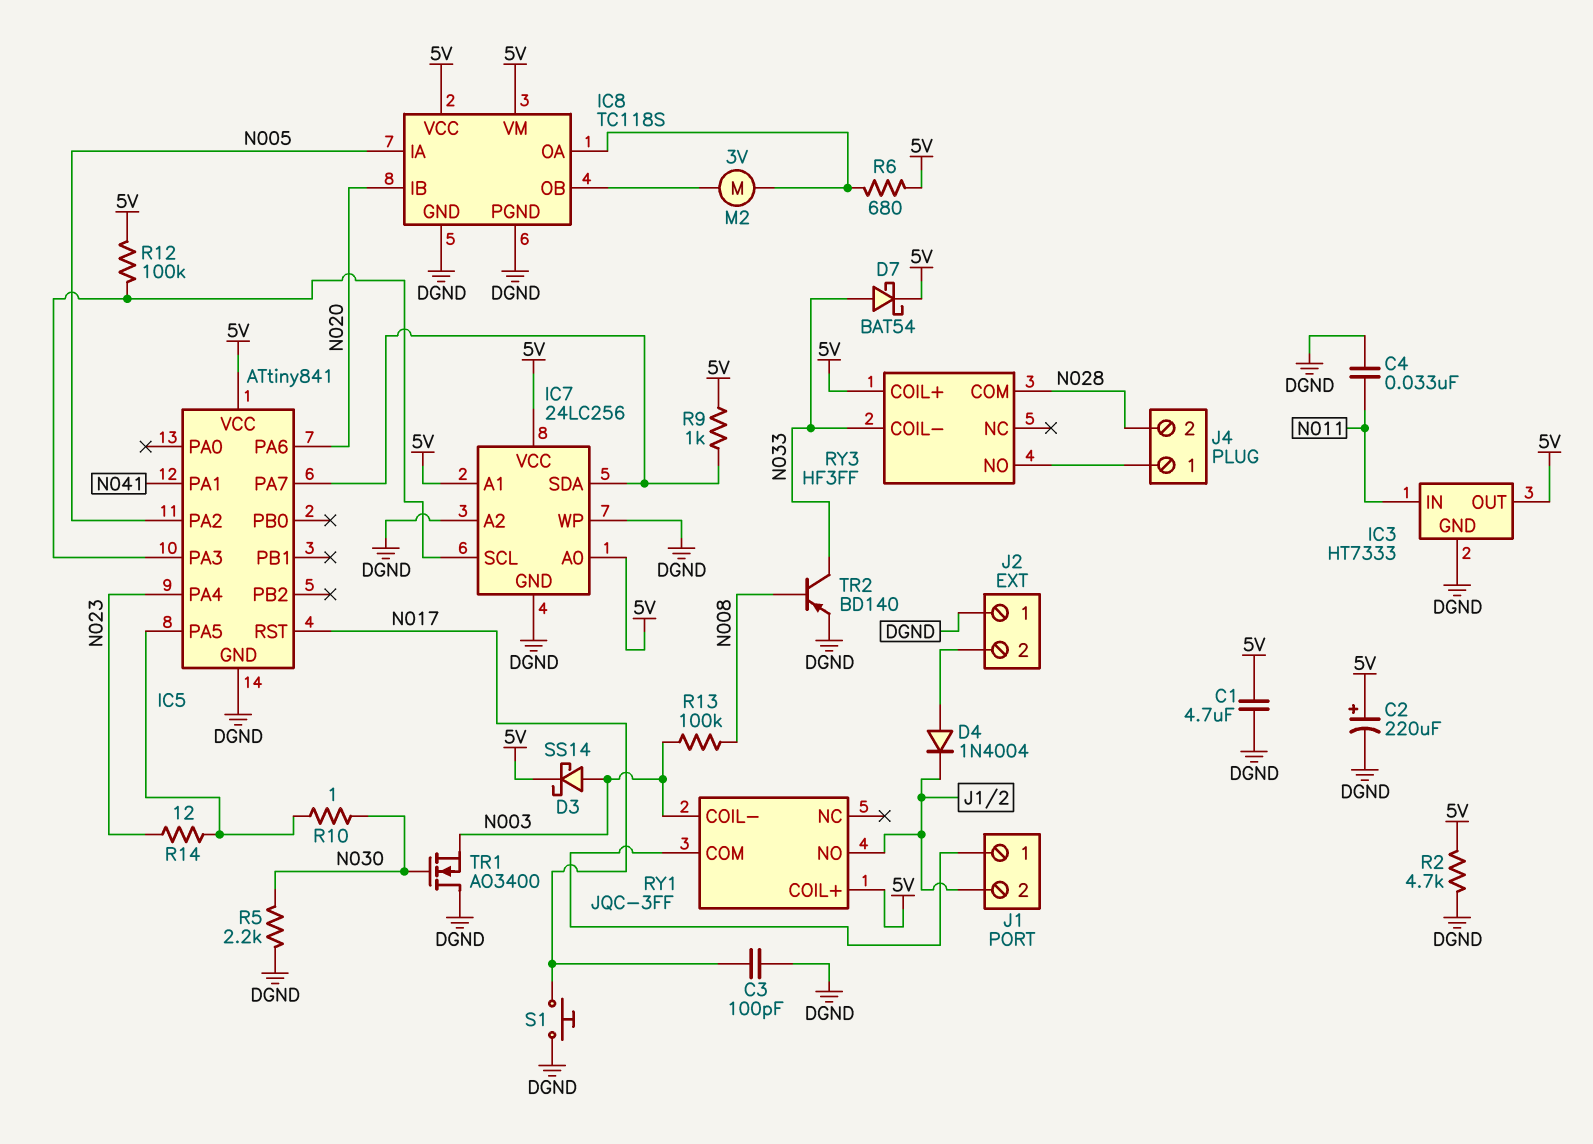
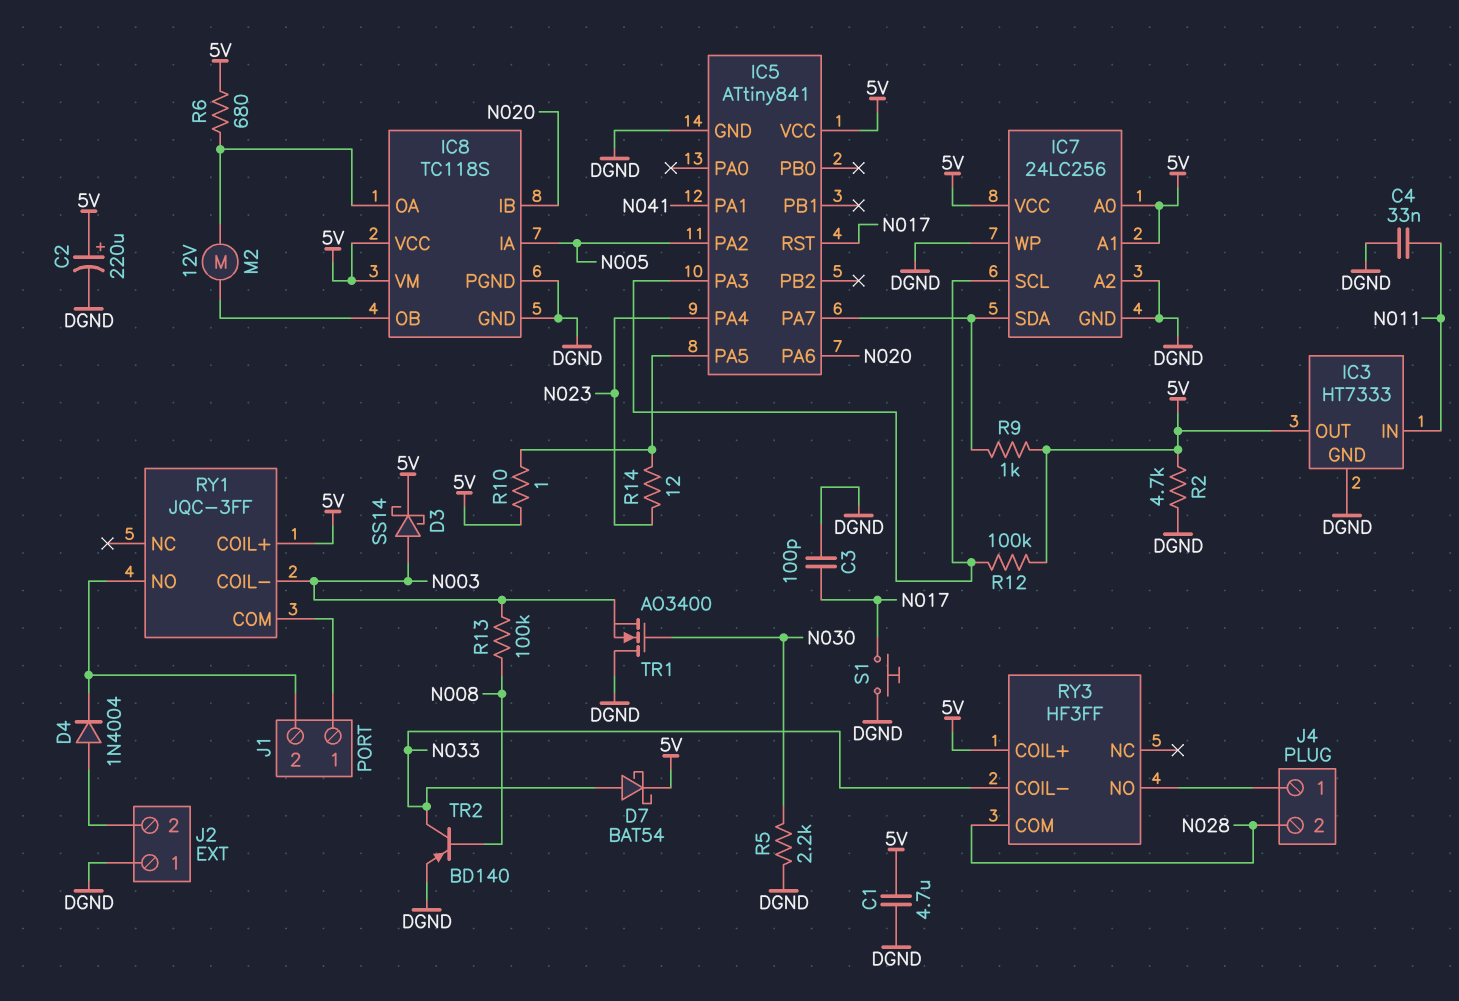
M2: motor 3V (IC8/OA, IC8/OB) -> motor 12V (IC8/OA, IC8/OB)
R10: 1 (IC5/PA5, N030) -> 1 (5V, IC5/PA5)

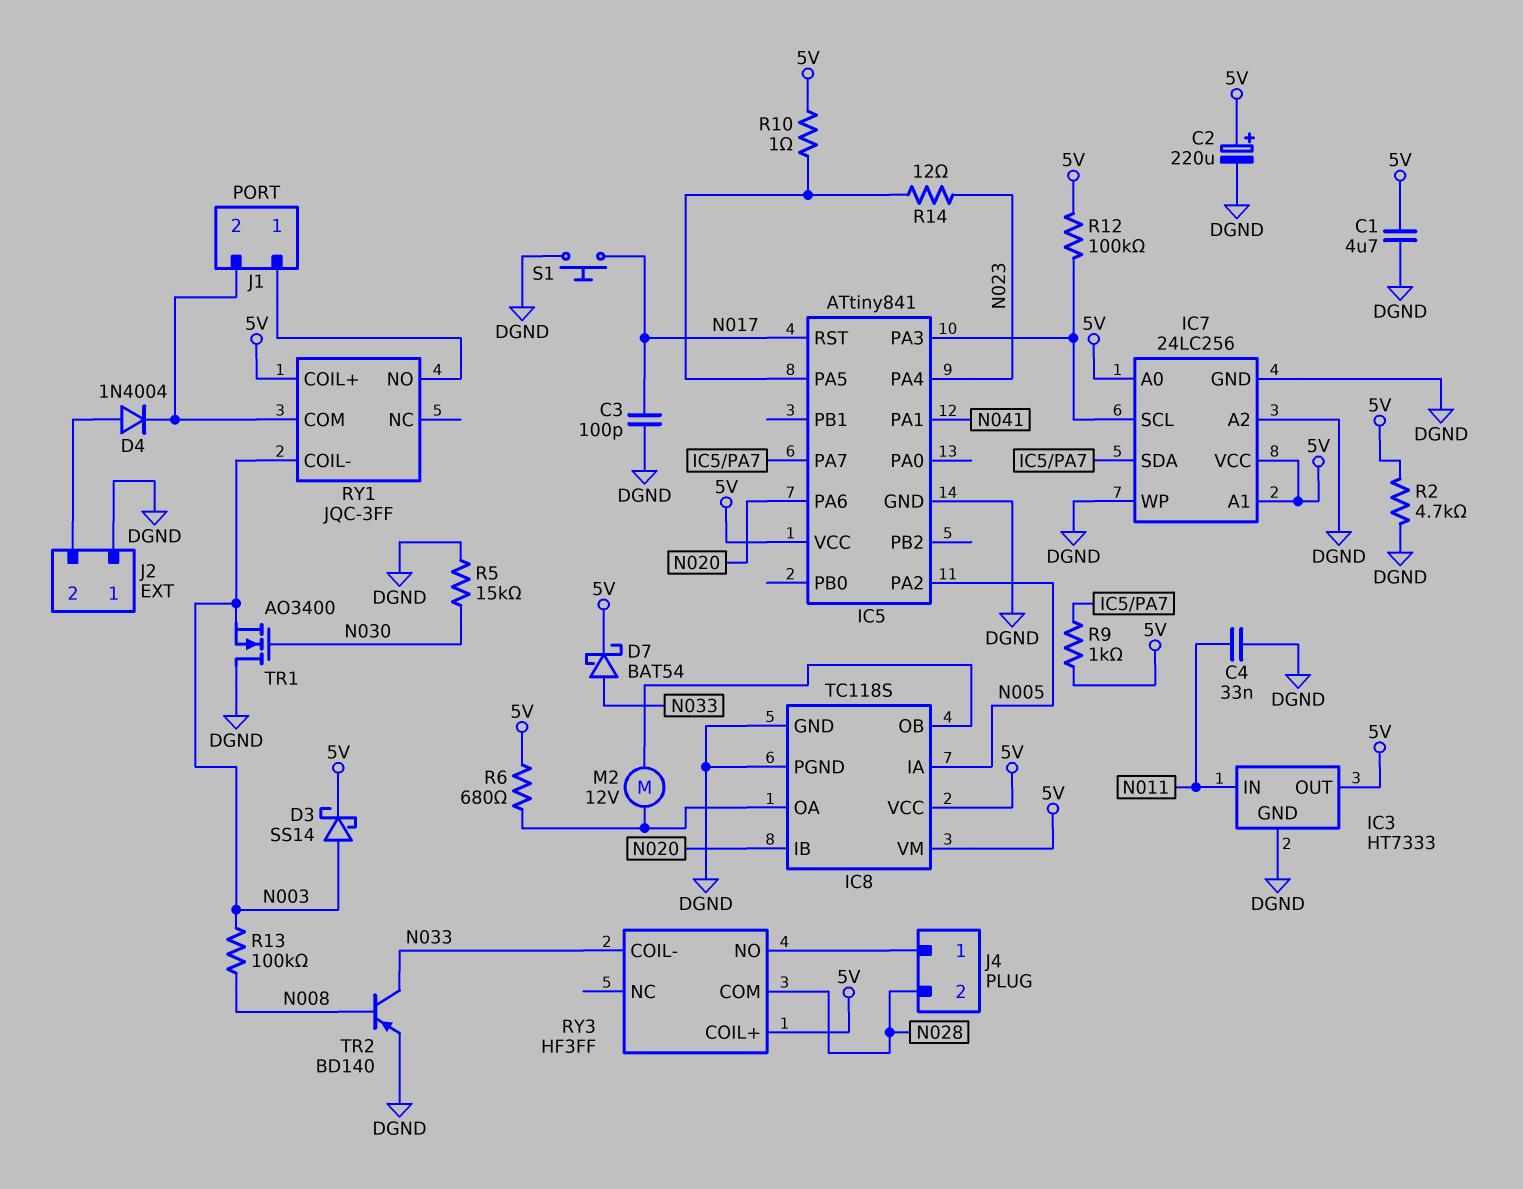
R5: 2.2k (DGND, N030) -> 15k (DGND, N030)
RY1 pin COM: J1/1 -> J1/2
RY1 pin NO: J1/2 -> J1/1

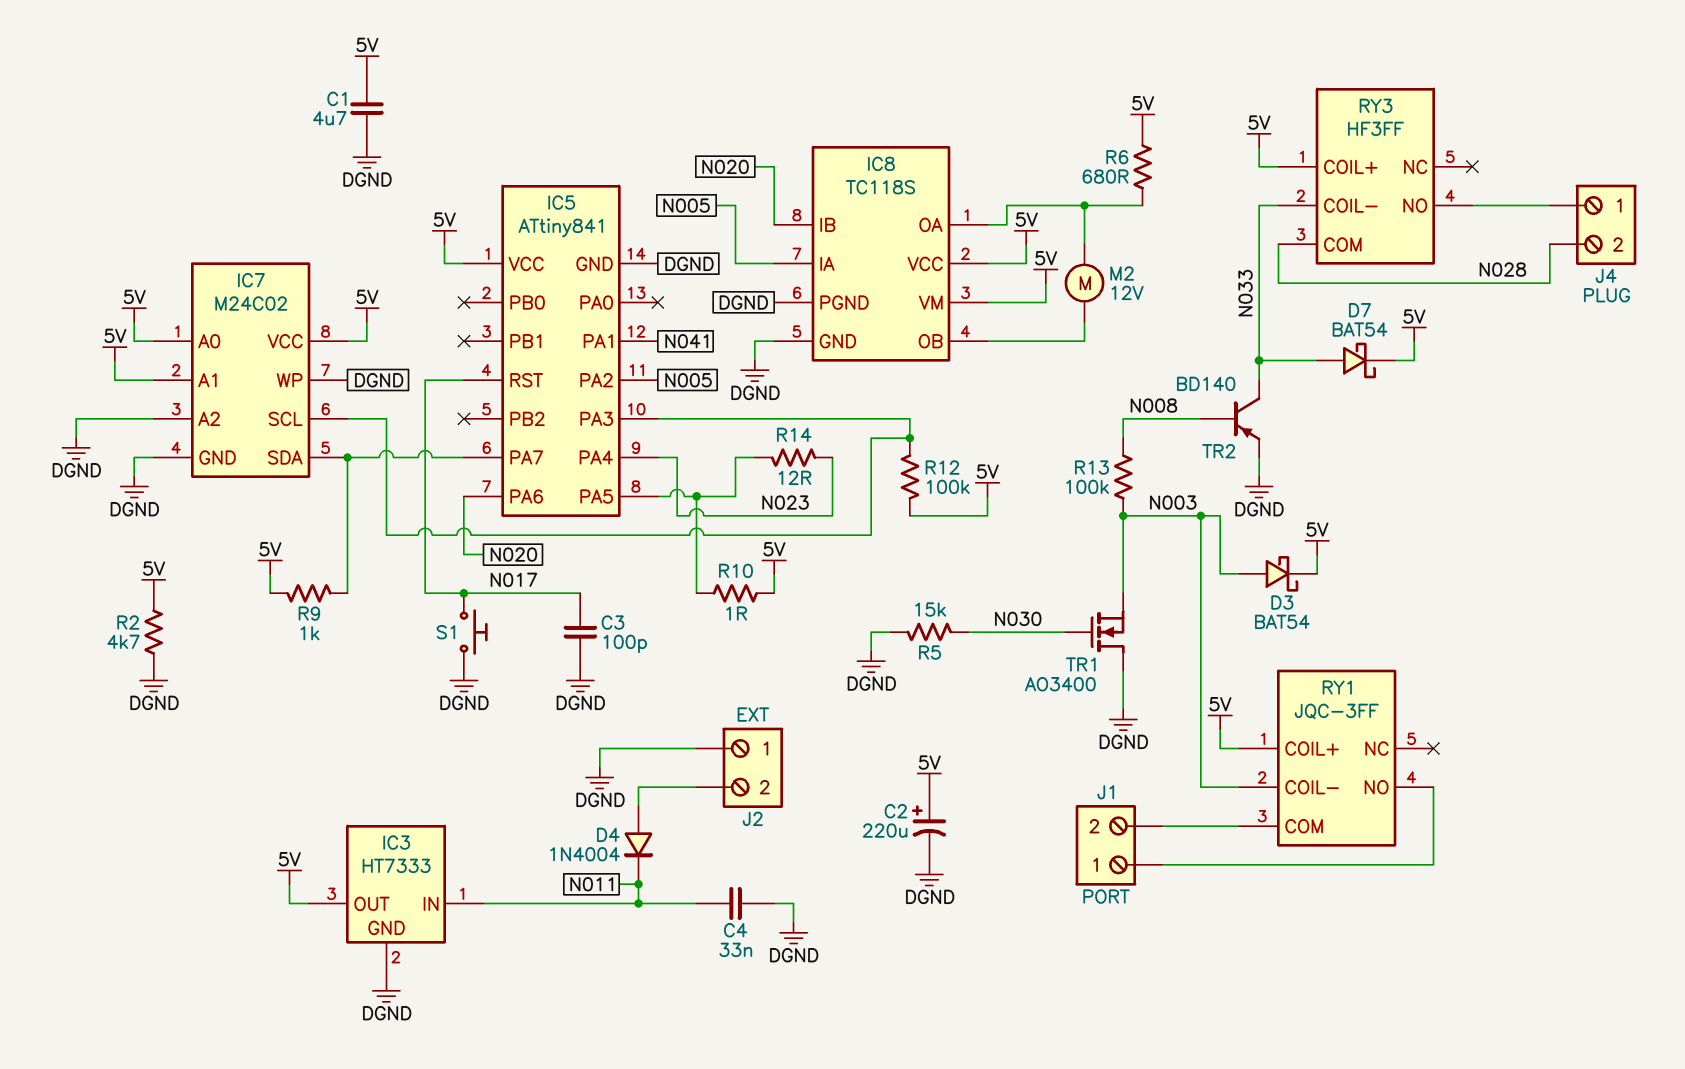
D3: schottky SS14 (A N003, K 5V) -> schottky BAT54 (A N003, K 5V)
D4: diode 1N4004 (A J2/2, K J1/2) -> diode 1N4004 (A J2/2, K N011)
IC7: 24LC256 -> M24C02

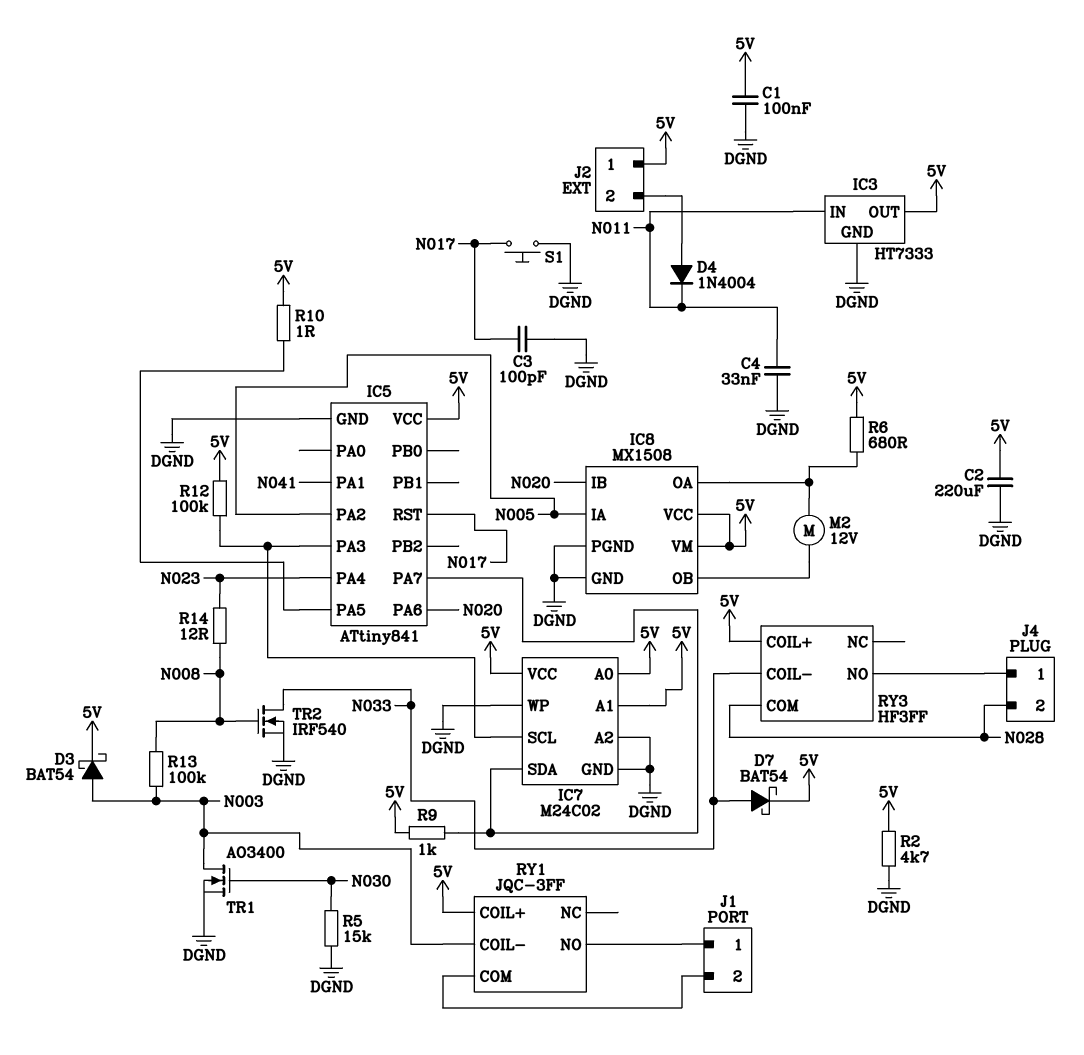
C1: 4.7uF (5V, DGND) -> 100nF (5V, DGND)
C2: 220uF (plus 5V, minus DGND) -> 220uF (5V, DGND)
IC8: TC118S -> MX1508
J2 pin 1: DGND -> 5V
R14: 12 (IC5/PA5, N023) -> 12 (N008, N023)
TR1: NMOS AO3400 (G N030, D DGND, S N003) -> NMOS AO3400 (G N030, D N003, S DGND)
TR2: PNP BD140 (B N008, C N033, E DGND) -> NMOS IRF540 (G N008, D N033, S DGND)

